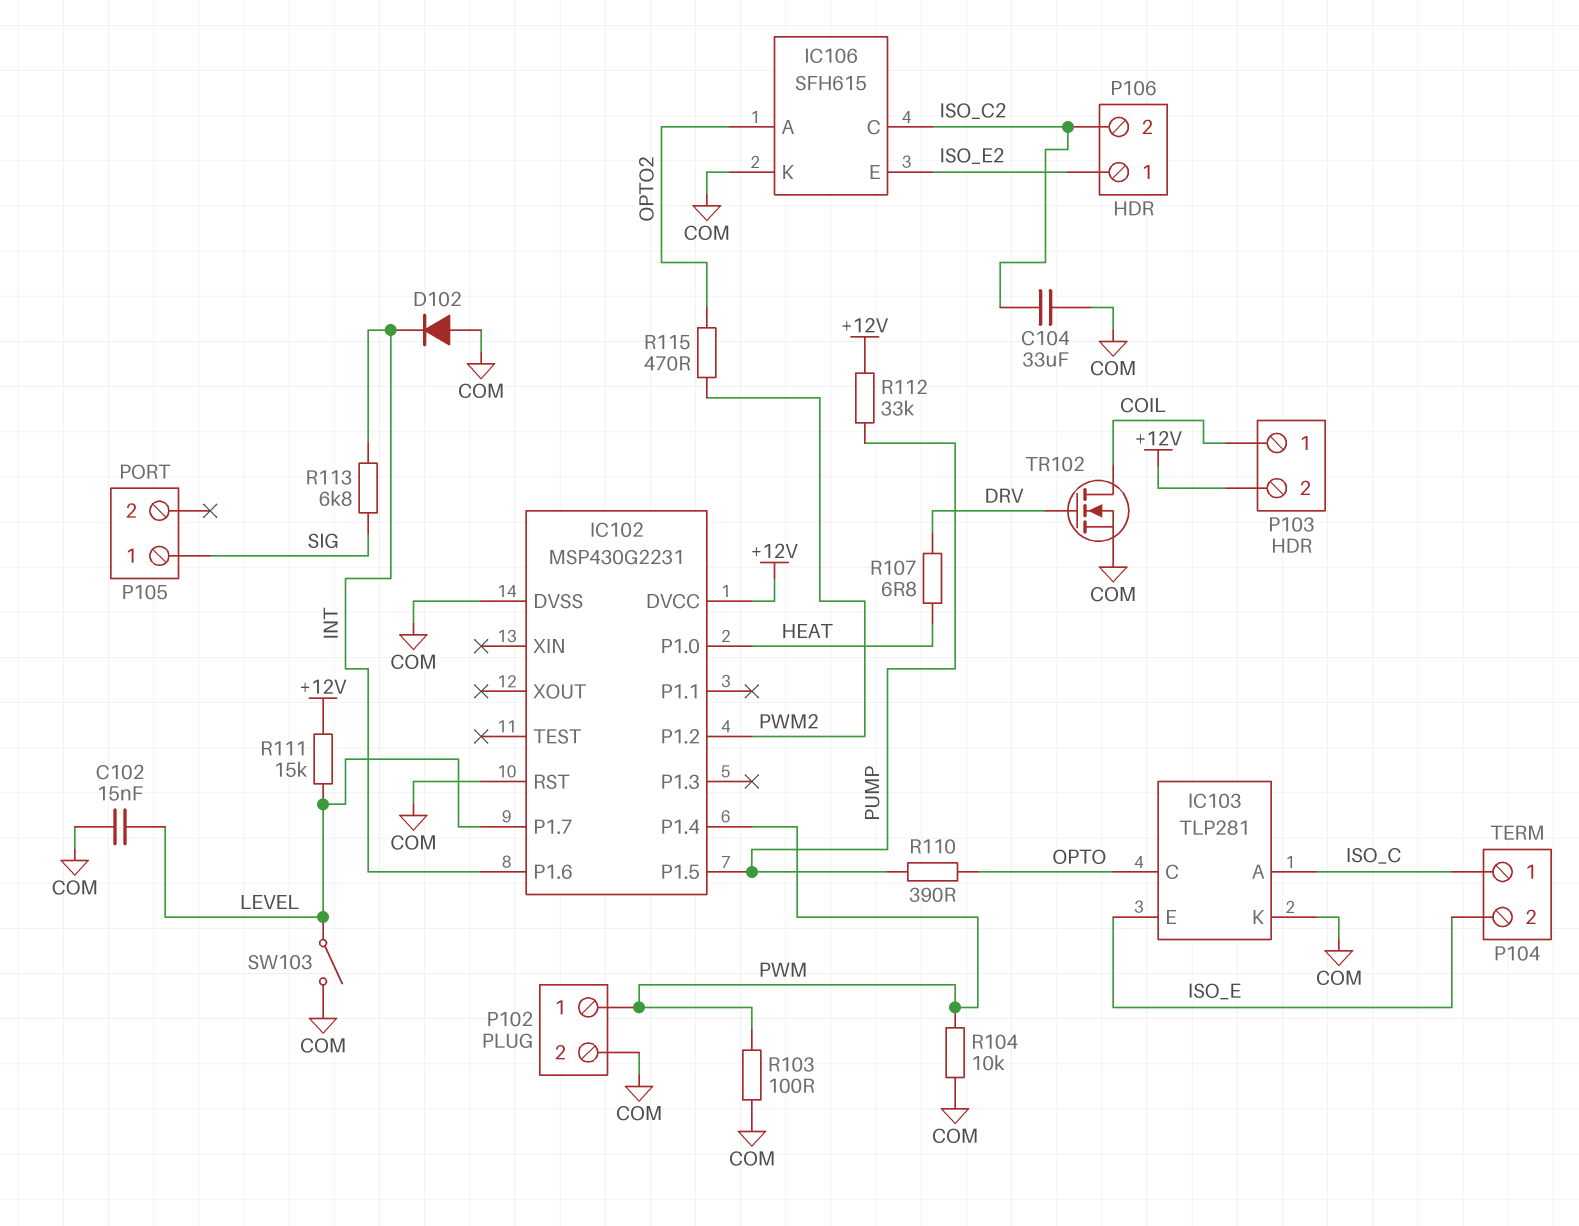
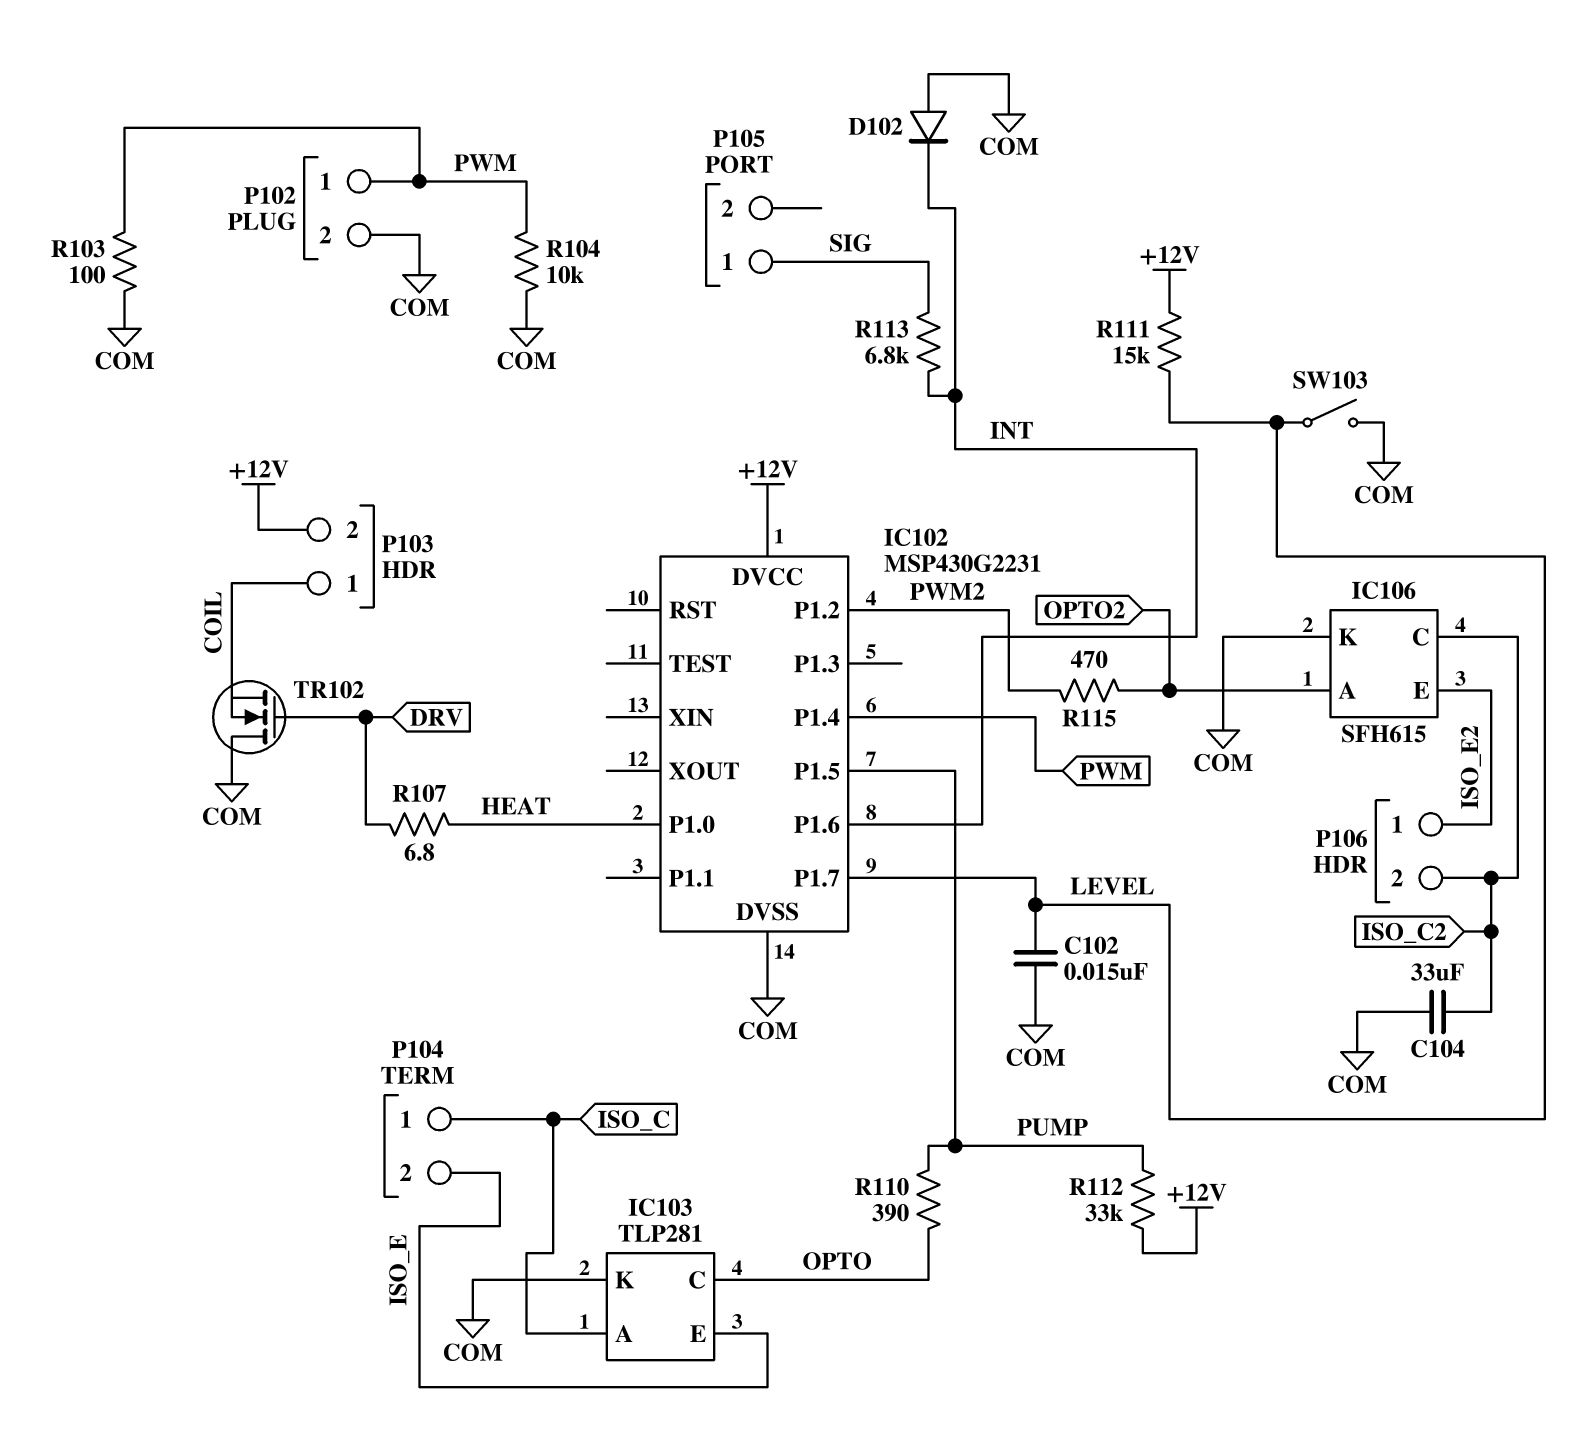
IC102 pin RST: COM -> none
TR102: NMOS (G DRV, D COIL, S COM) -> NMOS (G DRV, D COM, S COIL)

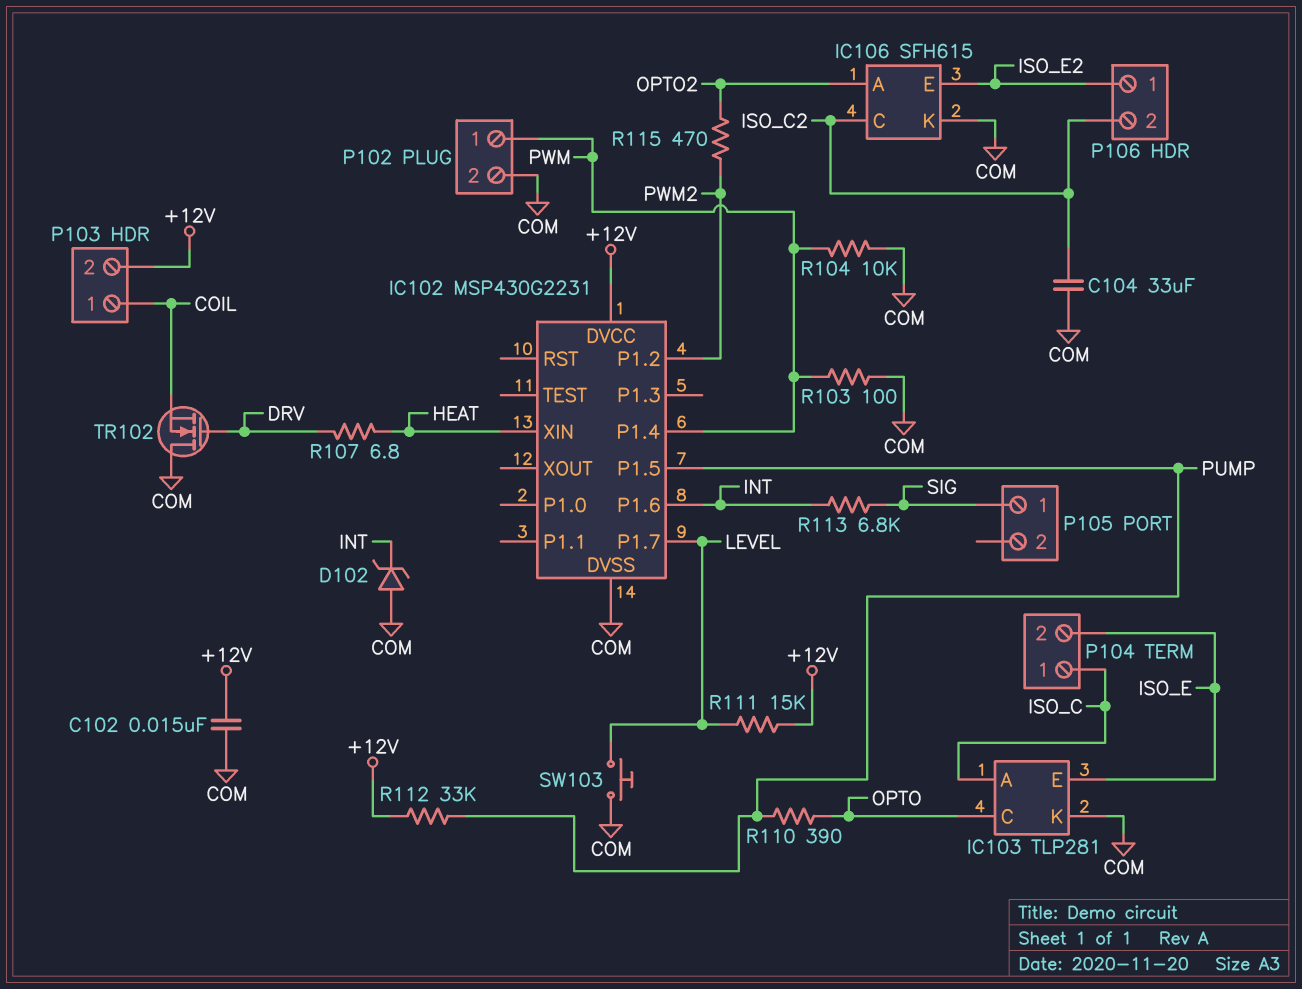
C102: 15nF (COM, LEVEL) -> 15nF (+12V, COM)
D102: diode (A COM, K INT) -> zener (A COM, K INT)
IC102 pin P1.0: HEAT -> none
IC102 pin XIN: none -> HEAT
SW103: switch (COM, LEVEL) -> button (COM, LEVEL)

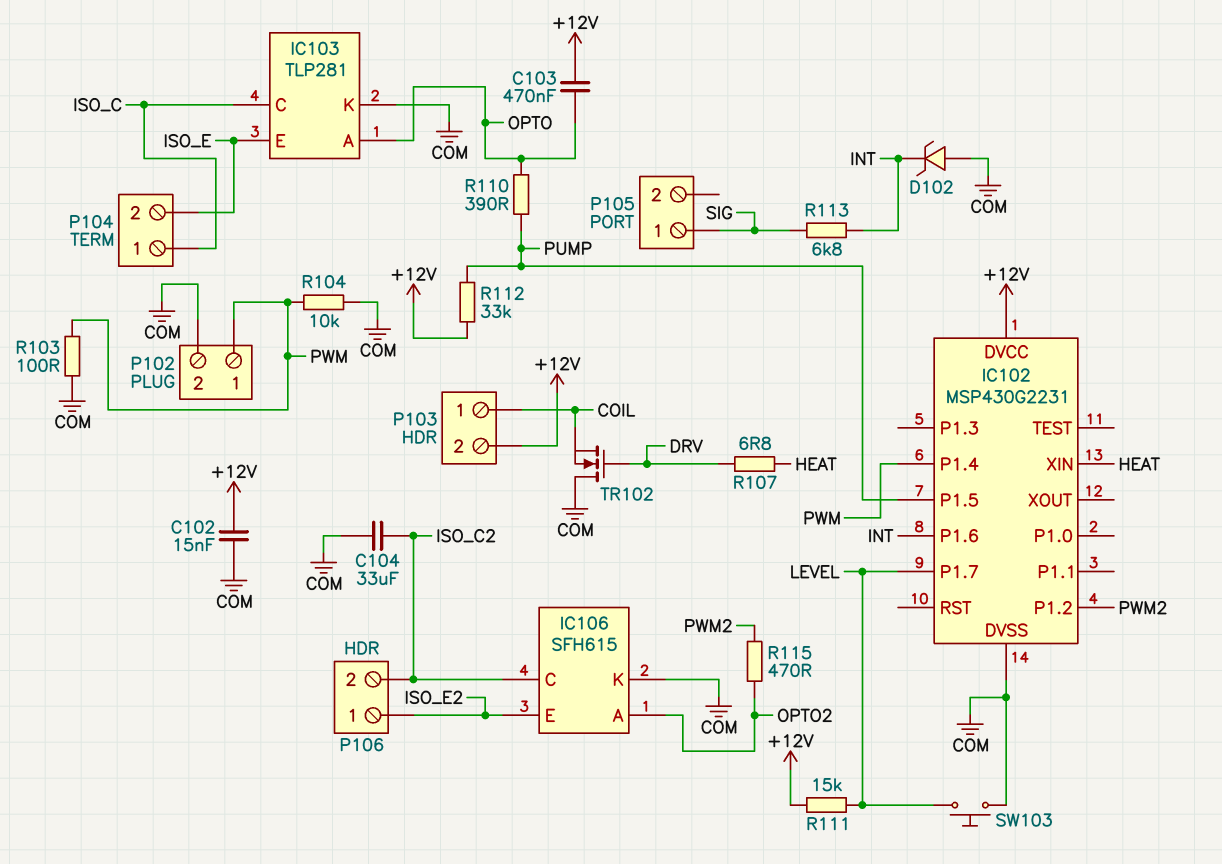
C103: none -> 470nF (+12V, OPTO)
IC103 pin A: ISO_C -> OPTO
IC103 pin C: OPTO -> ISO_C

